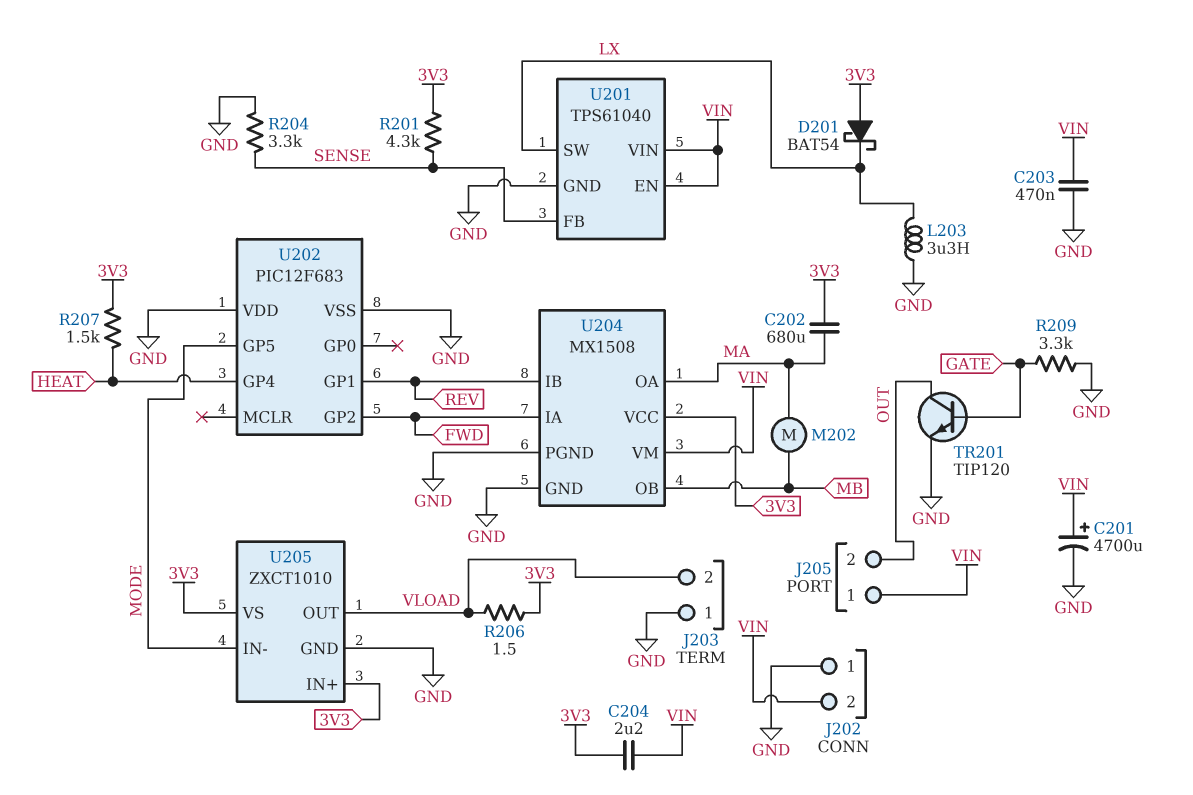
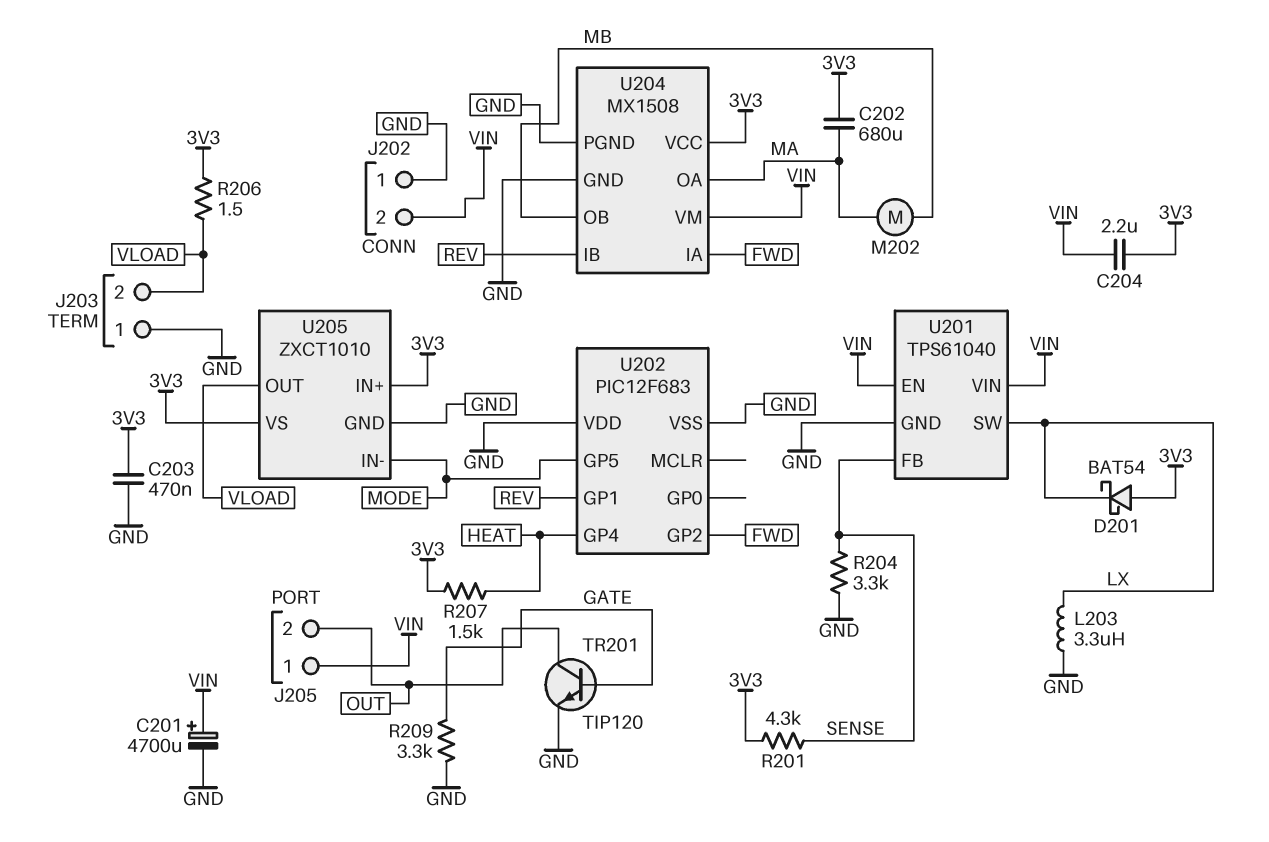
C203: 470nF (GND, VIN) -> 470nF (3V3, GND)

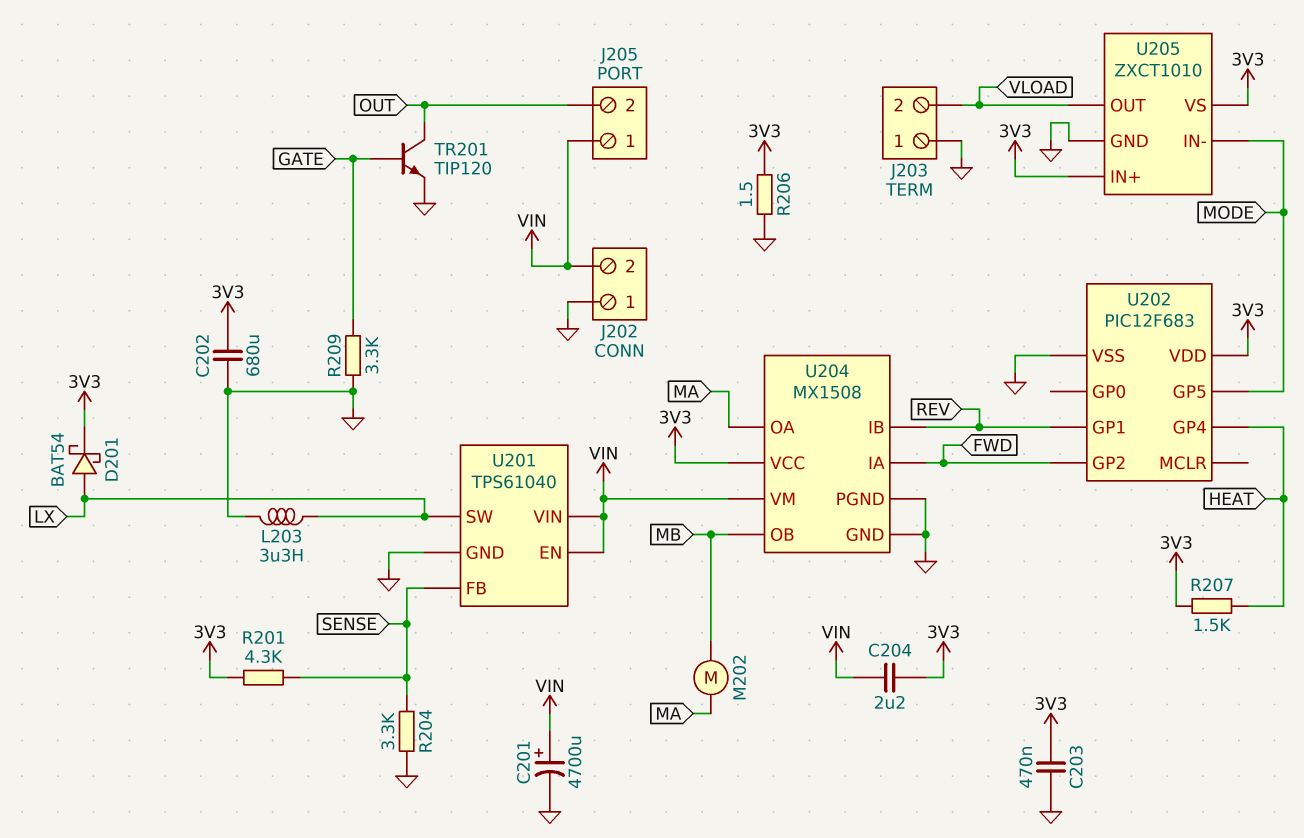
C202: 680uF (3V3, MA) -> 680uF (3V3, GND)
D201: schottky BAT54 (A 3V3, K LX) -> schottky BAT54 (A LX, K 3V3)
R206: 1.5 (3V3, VLOAD) -> 1.5 (3V3, GND)
U202 pin VDD: GND -> 3V3

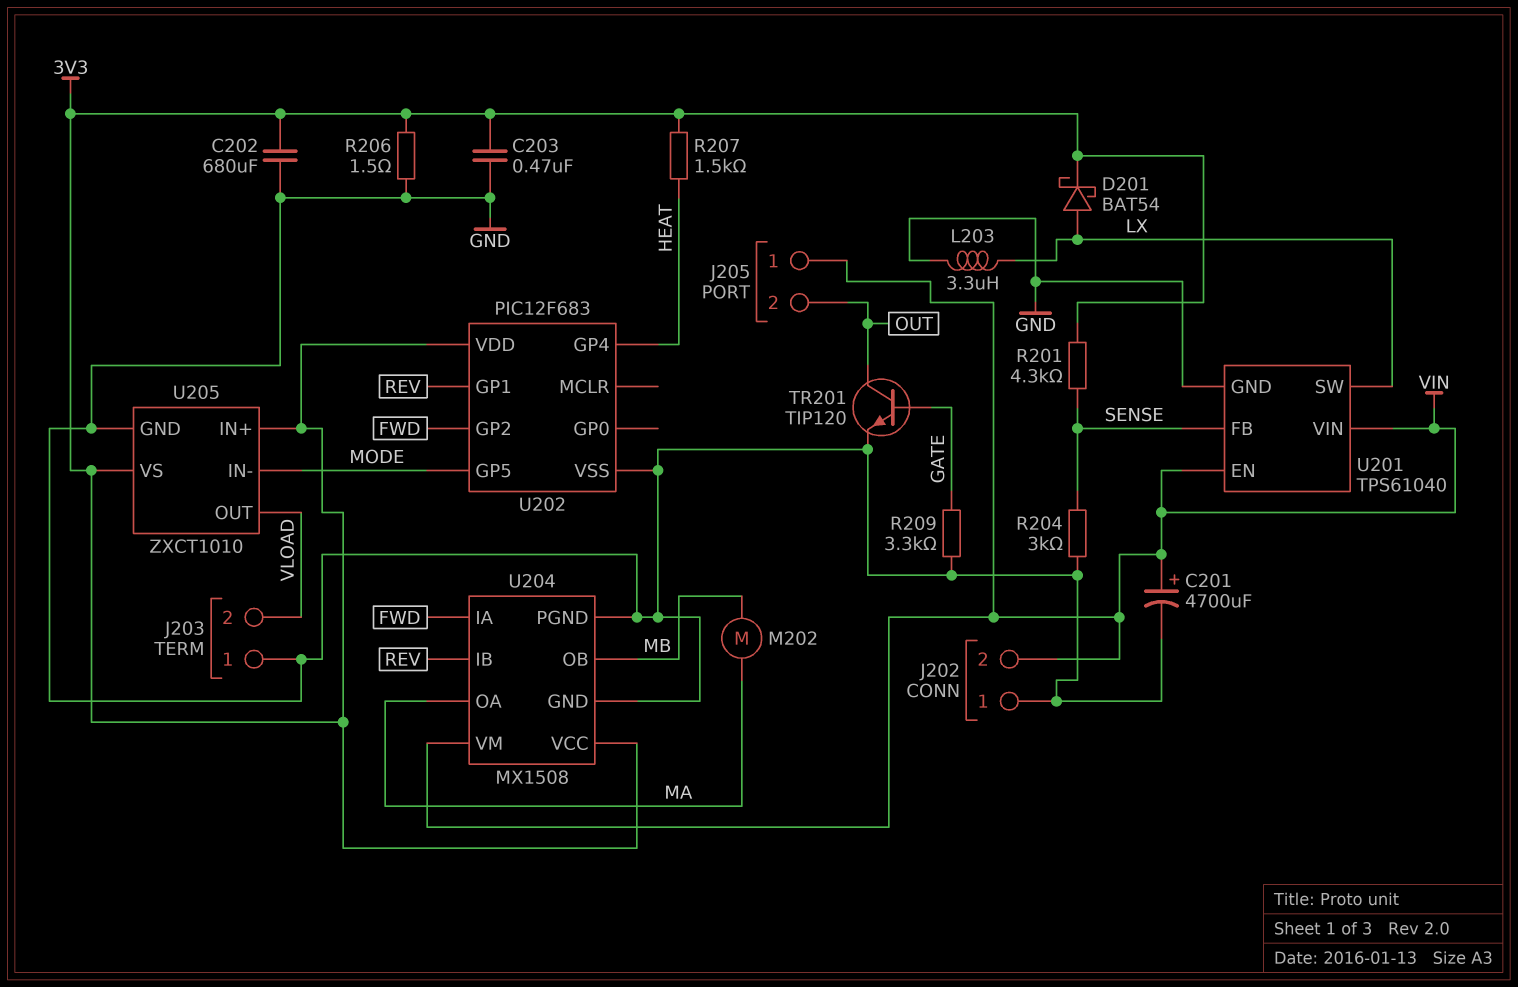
C204: 2.2uF (3V3, VIN) -> none
R204: 3.3k (GND, SENSE) -> 3k (GND, SENSE)

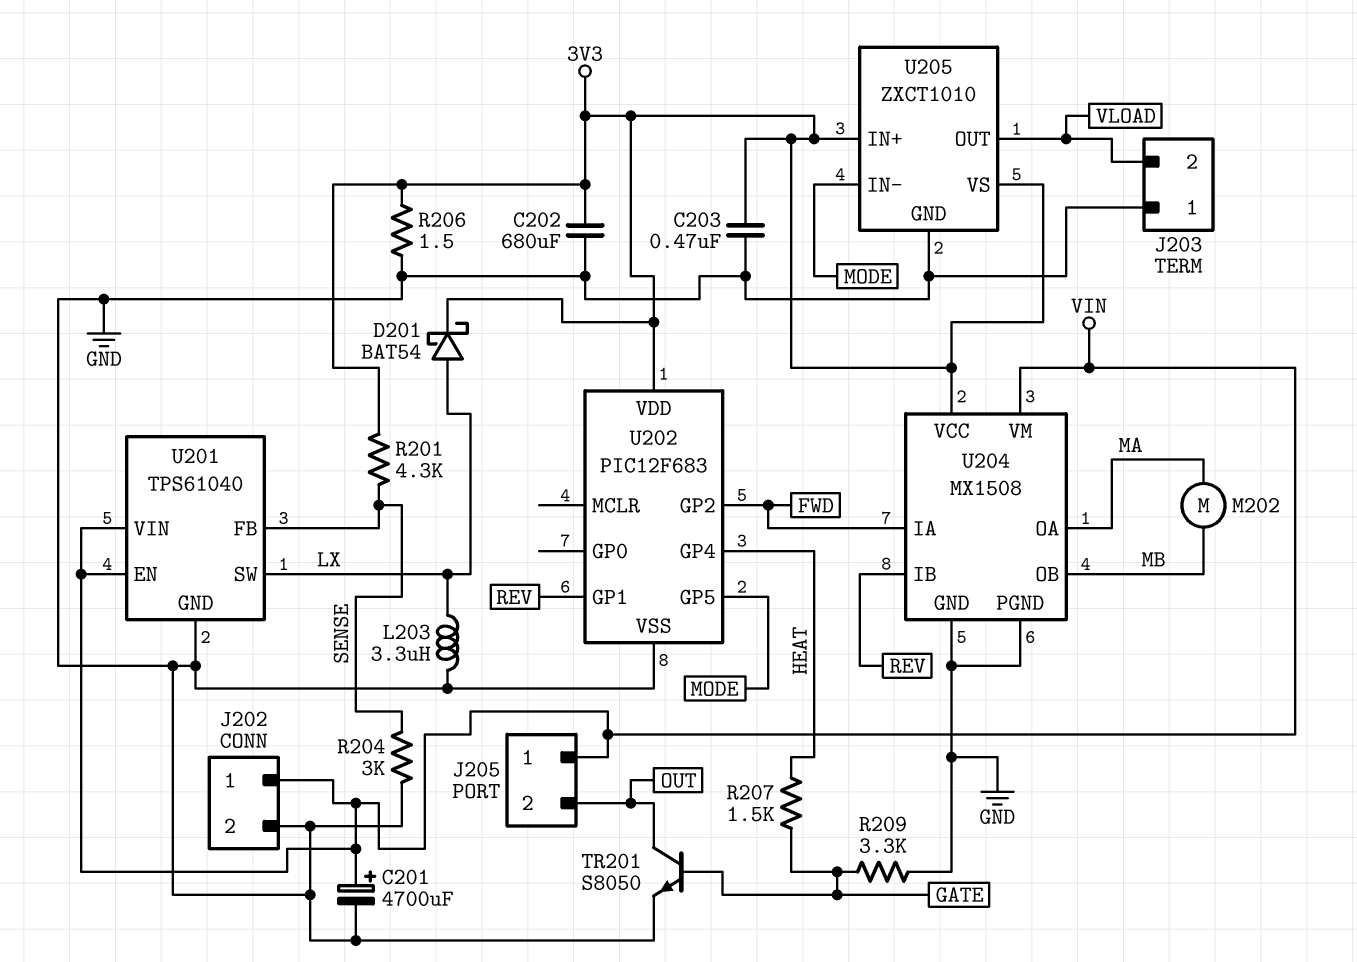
J202 pin 1: GND -> VIN
J202 pin 2: VIN -> GND
R207: 1.5k (3V3, HEAT) -> 1.5k (GATE, HEAT)
TR201: NPN TIP120 (B GATE, C OUT, E GND) -> NPN S8050 (B GATE, C OUT, E GND)

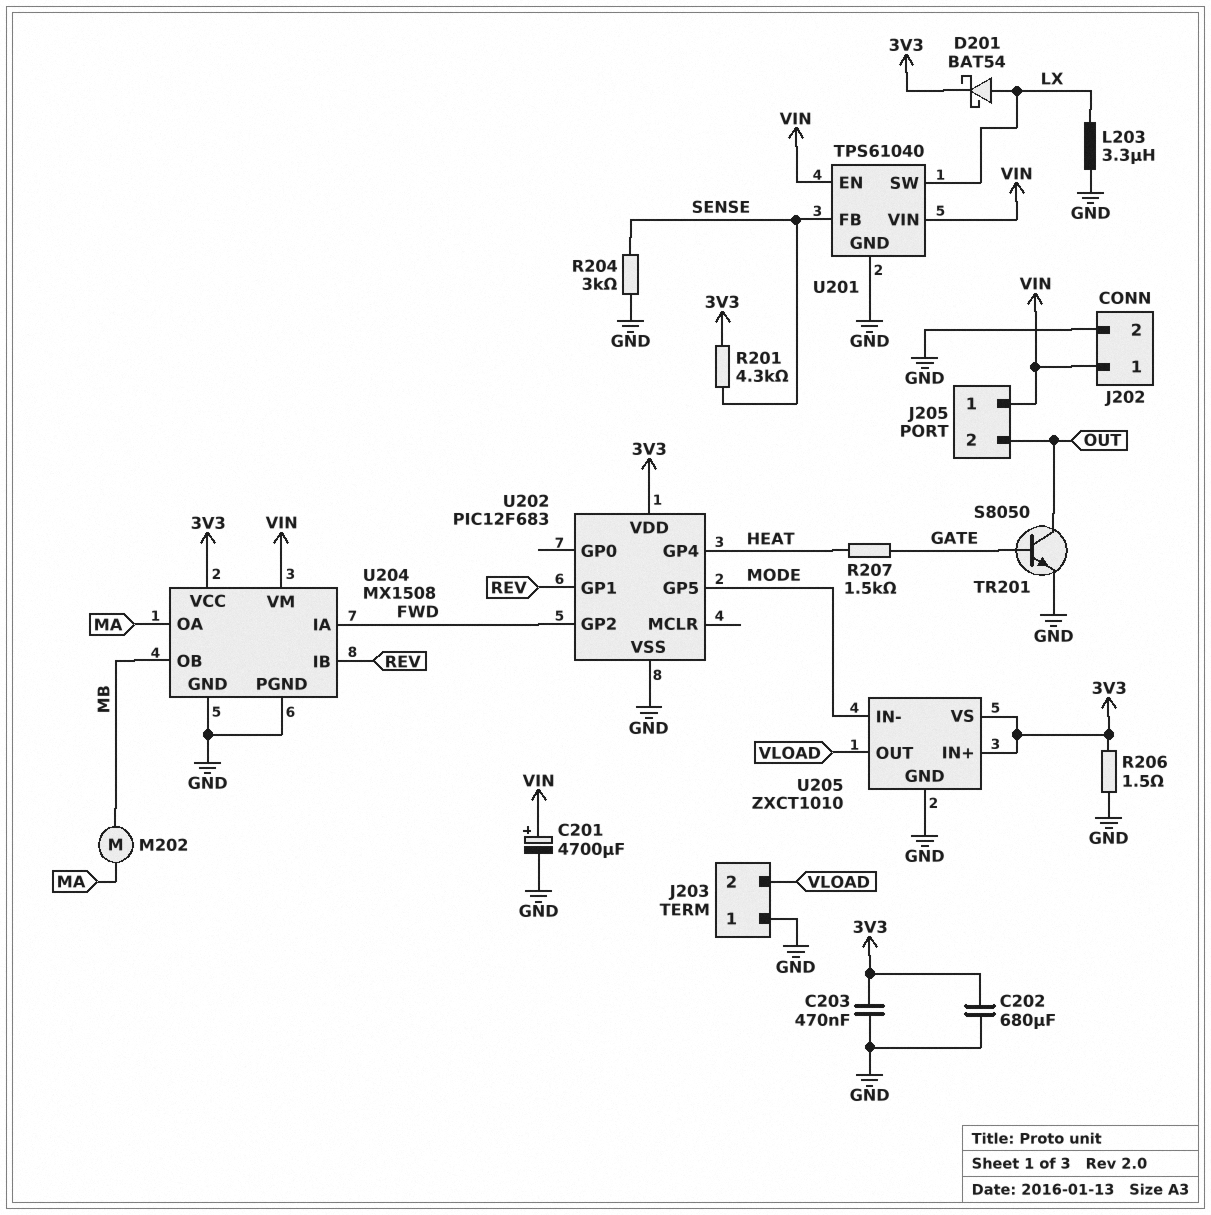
R209: 3.3k (GATE, GND) -> none

